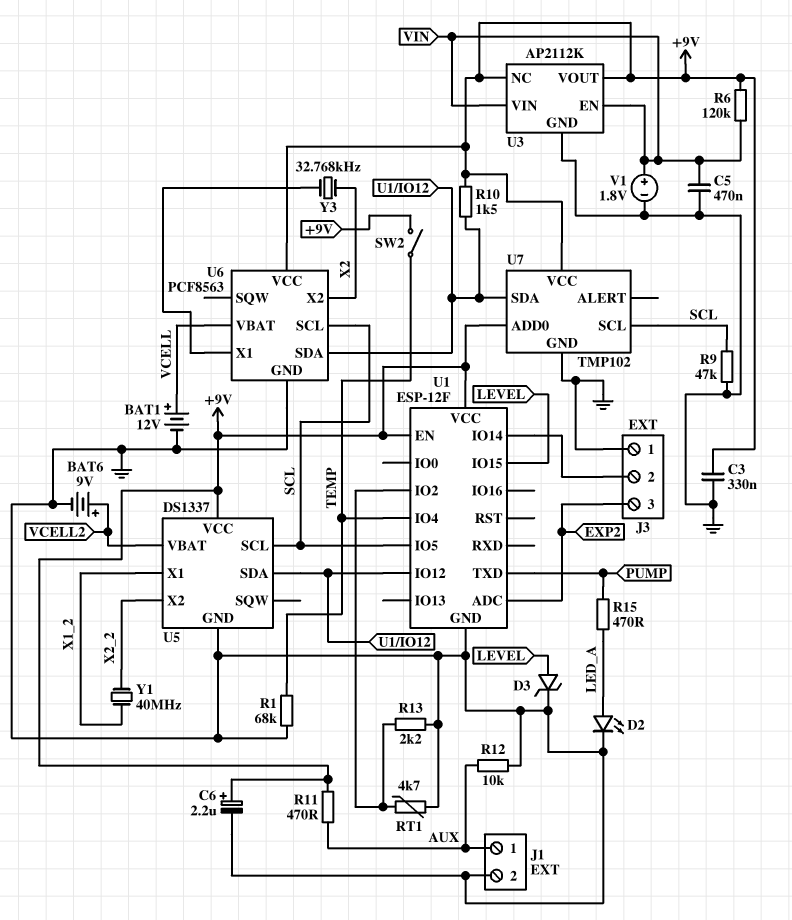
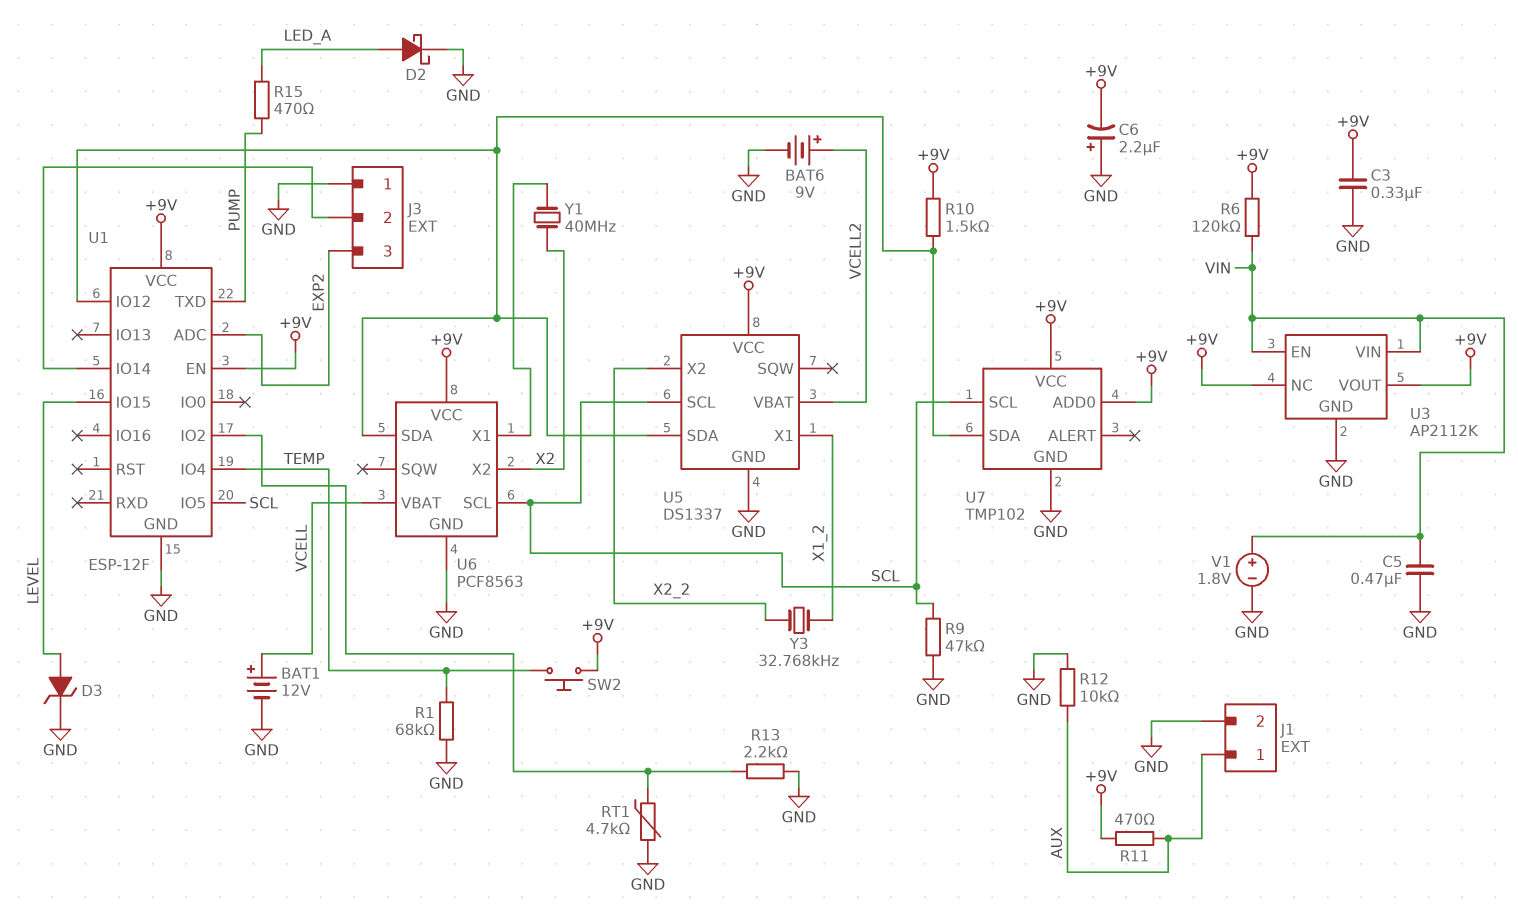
C6: 2.2uF (plus +9V, minus GND) -> 2.2uF (plus GND, minus +9V)
D2: LED (A LED_A, K GND) -> schottky (A LED_A, K GND)
SW2: switch (+9V, TEMP) -> button (+9V, TEMP)
Y1: 40MHz (X1_2, X2_2) -> 40MHz (U6/X1, X2)
Y3: 32.768kHz (U6/X1, X2) -> 32.768kHz (X1_2, X2_2)

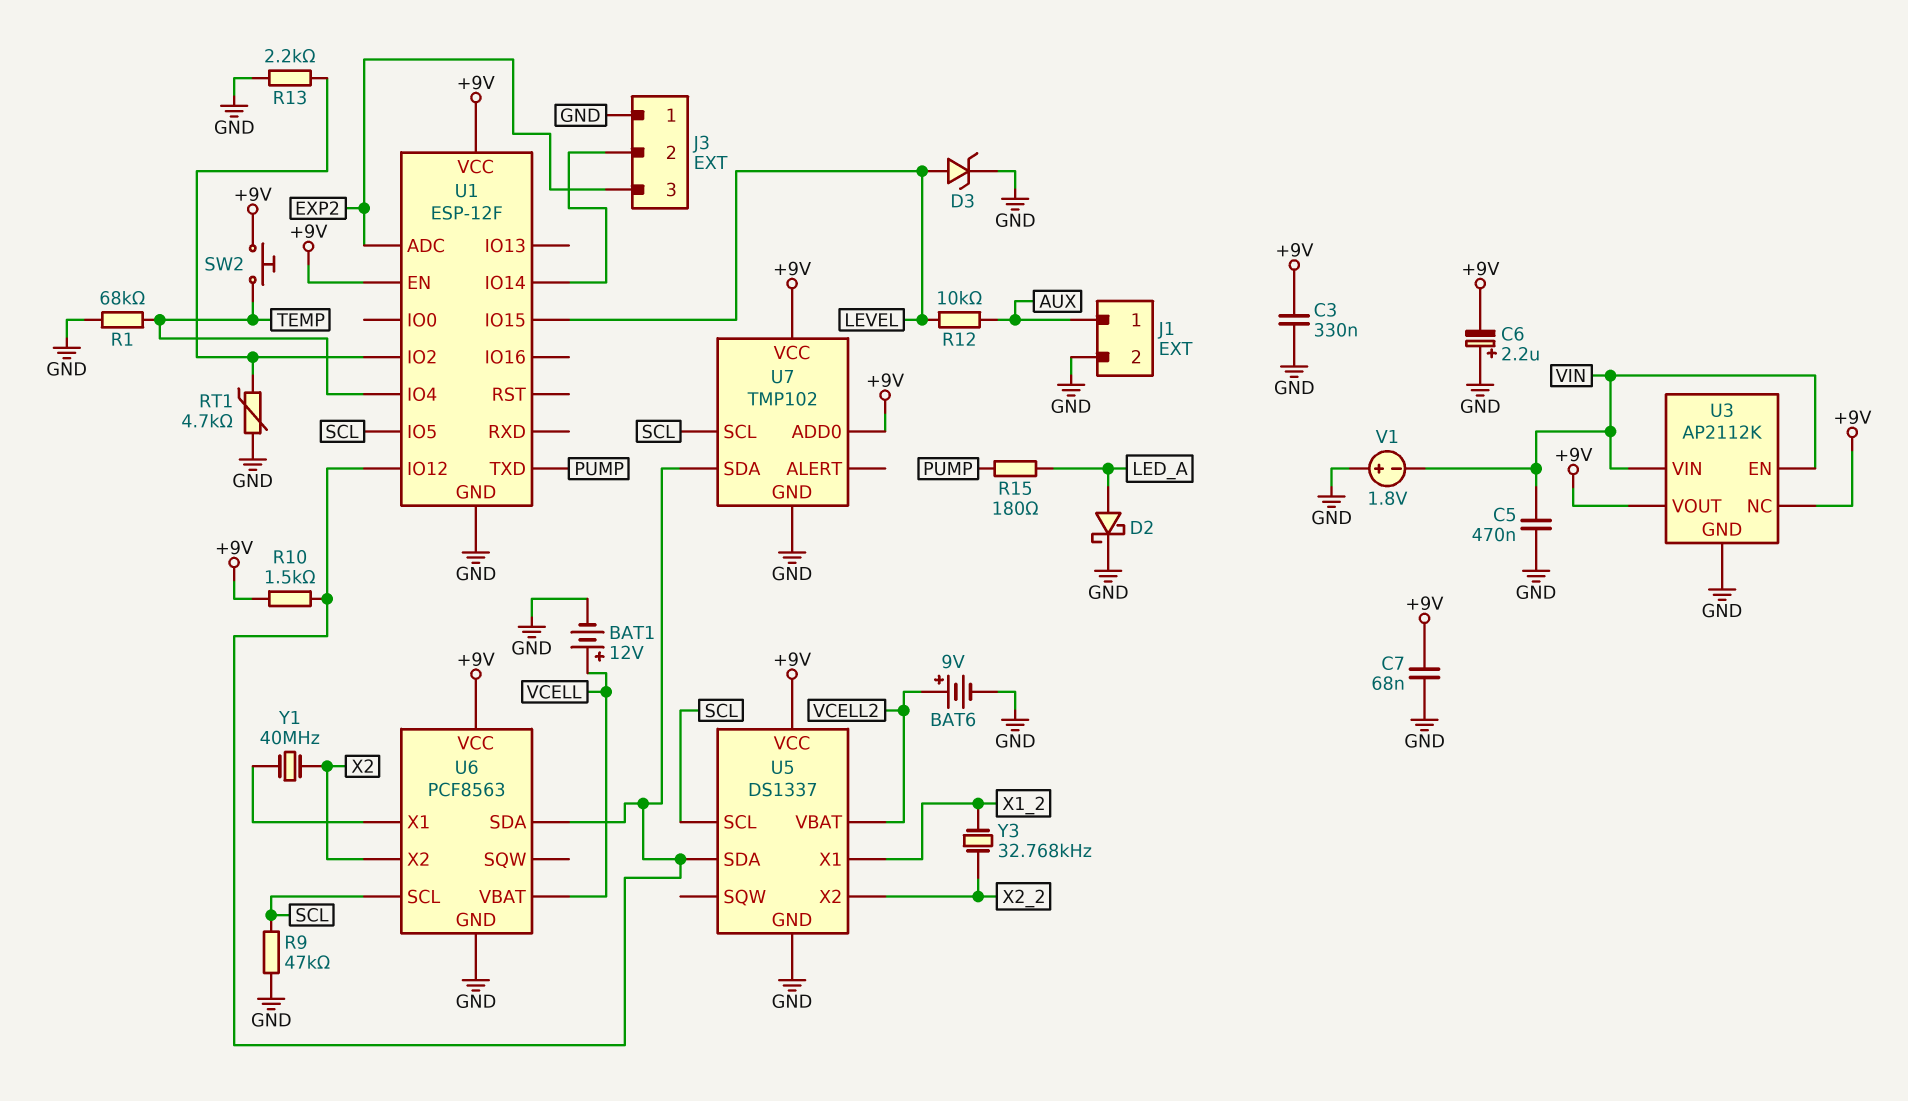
C7: none -> 68nF (+9V, GND)
R6: 120k (+9V, VIN) -> none
R11: 470 (+9V, AUX) -> none
R12: 10k (AUX, GND) -> 10k (AUX, LEVEL)
R15: 470 (LED_A, PUMP) -> 180 (LED_A, PUMP)
V1: 1.8V (plus VIN, minus GND) -> 1.8V (plus GND, minus VIN)

